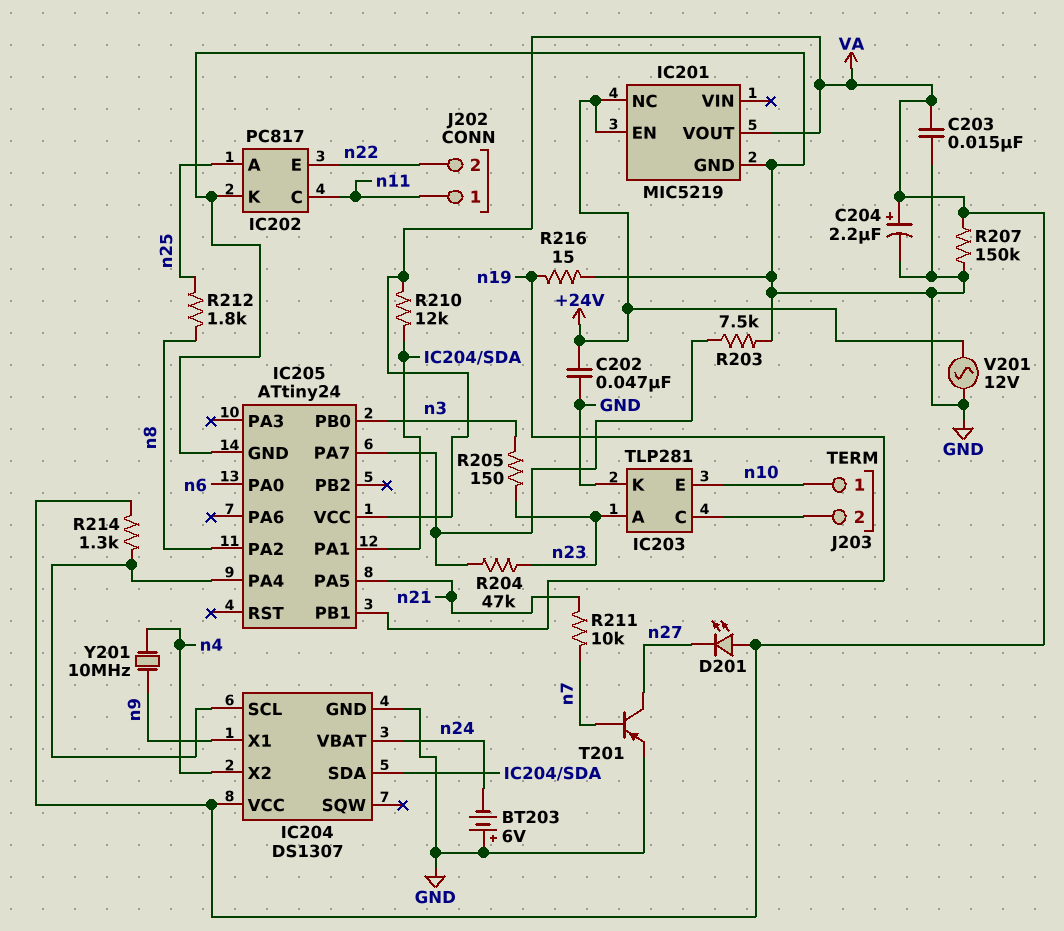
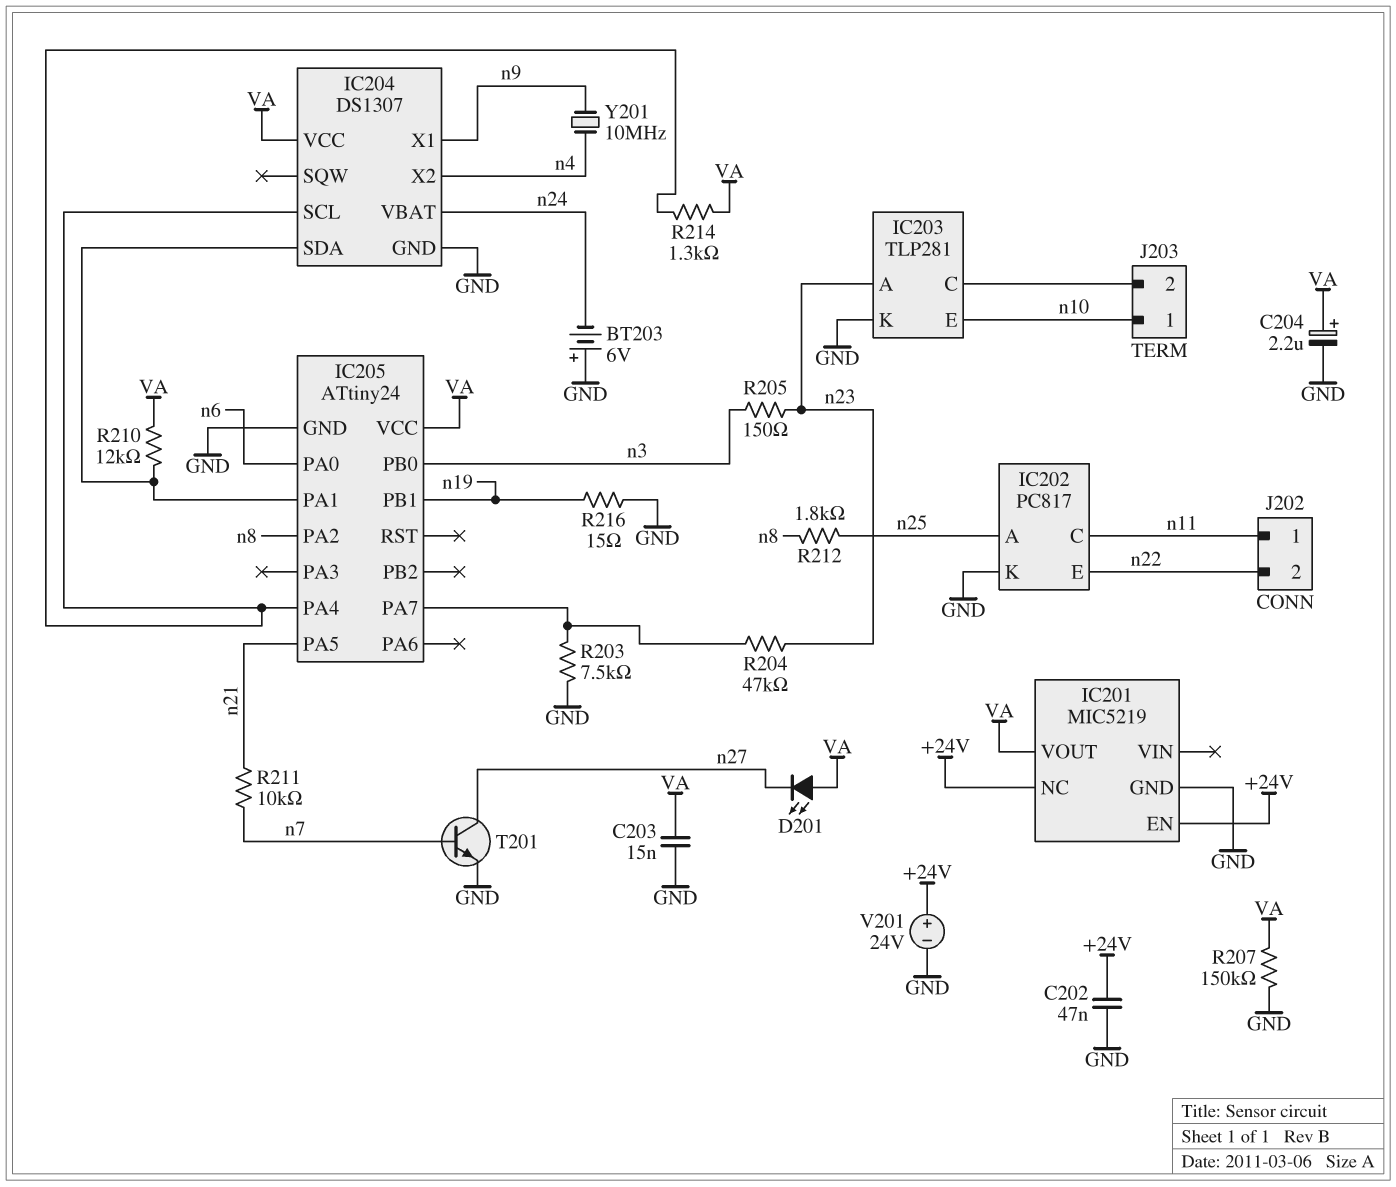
T201: PNP (B n7, C n27, E GND) -> NPN (B n7, C n27, E GND)
V201: AC 12V (+24V, GND) -> 24V (plus +24V, minus GND)

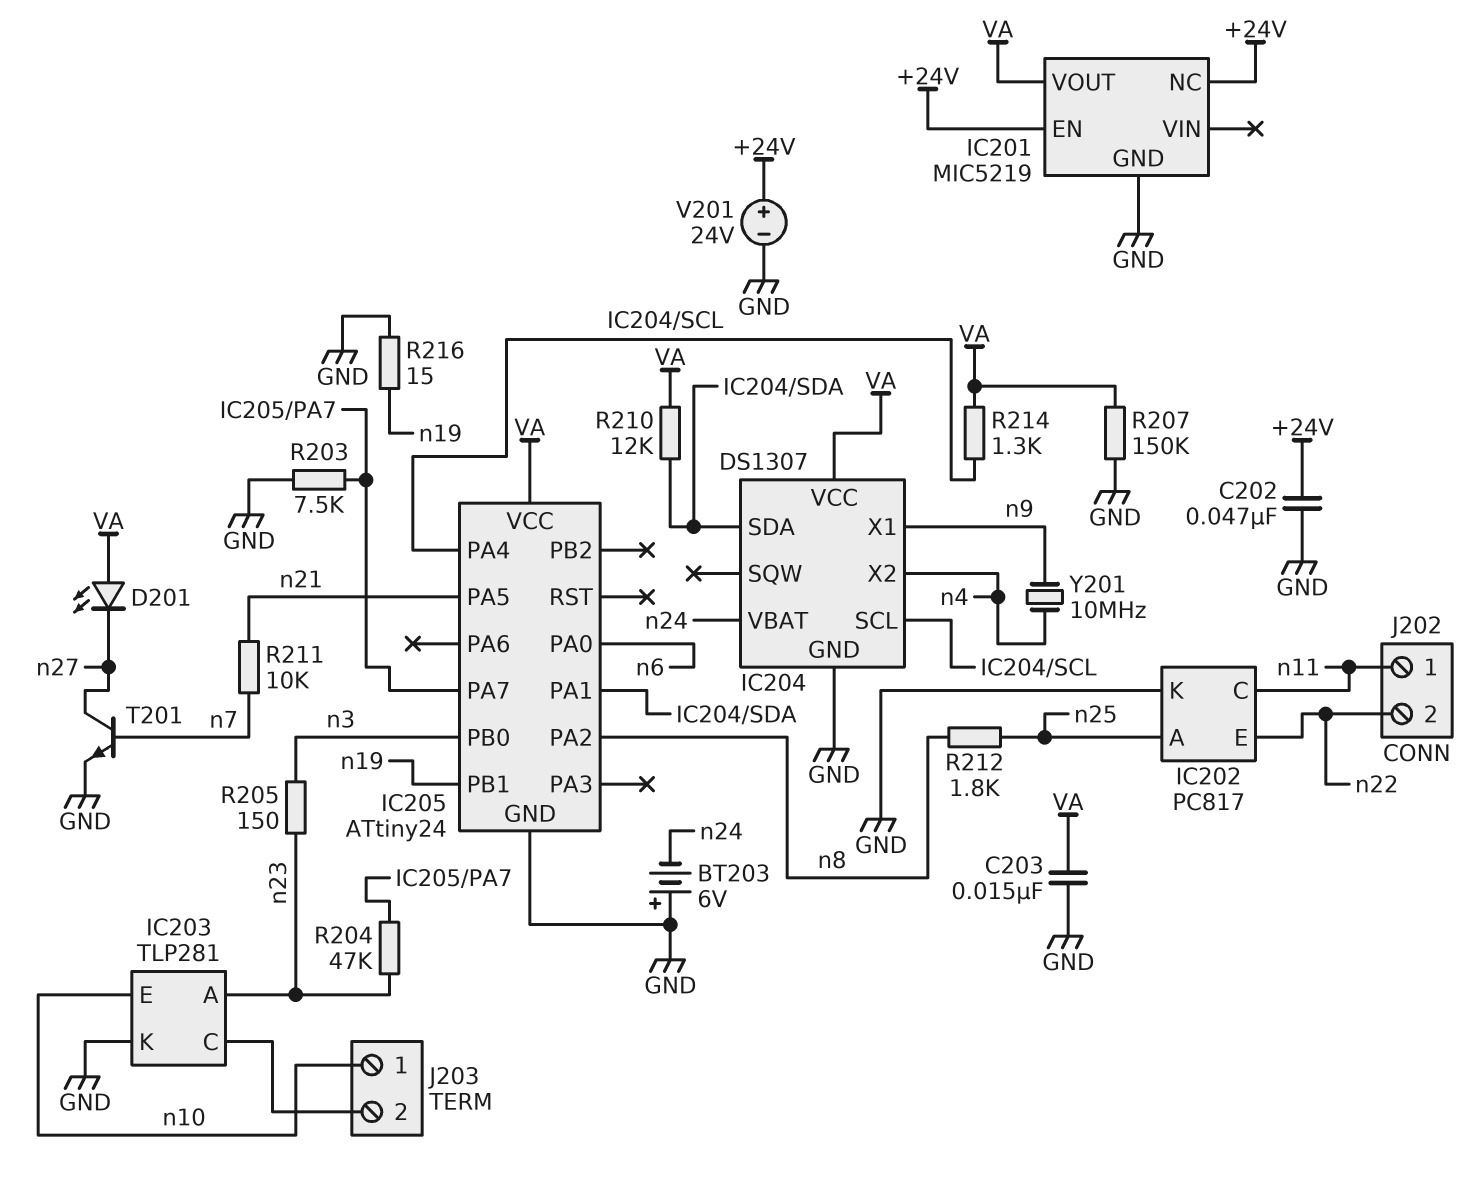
C204: 2.2uF (plus VA, minus GND) -> none

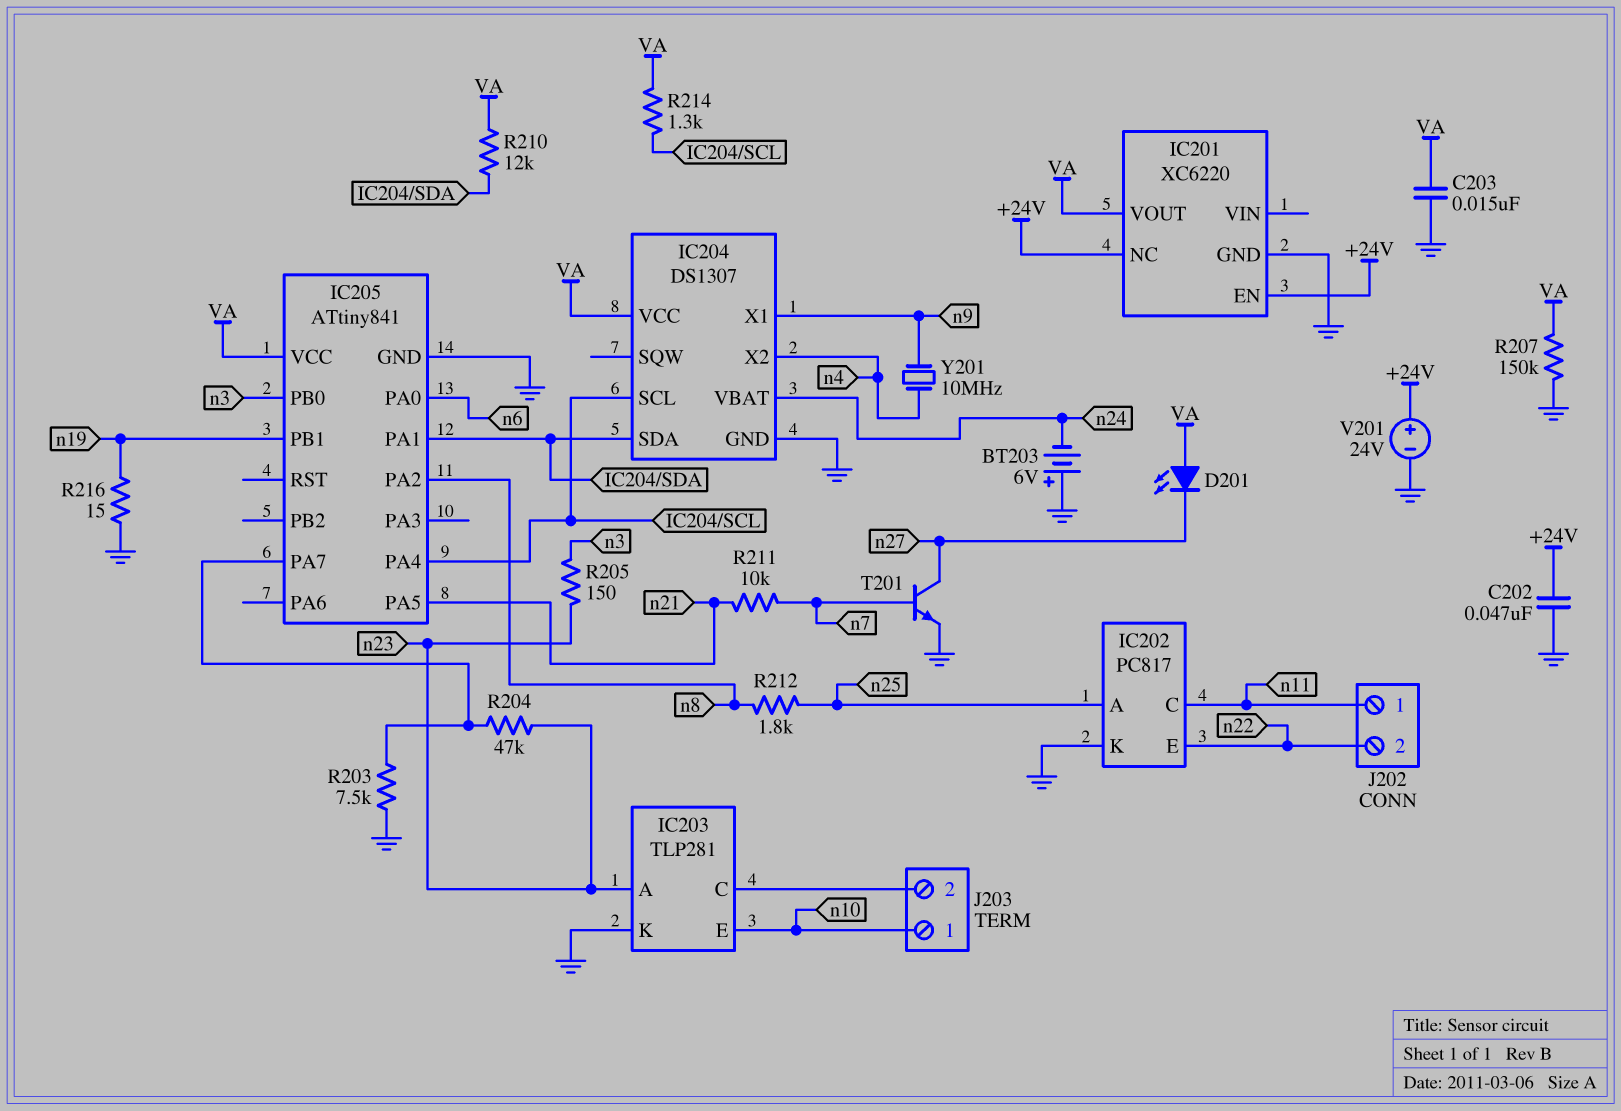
IC201: MIC5219 -> XC6220
IC205: ATtiny24 -> ATtiny841

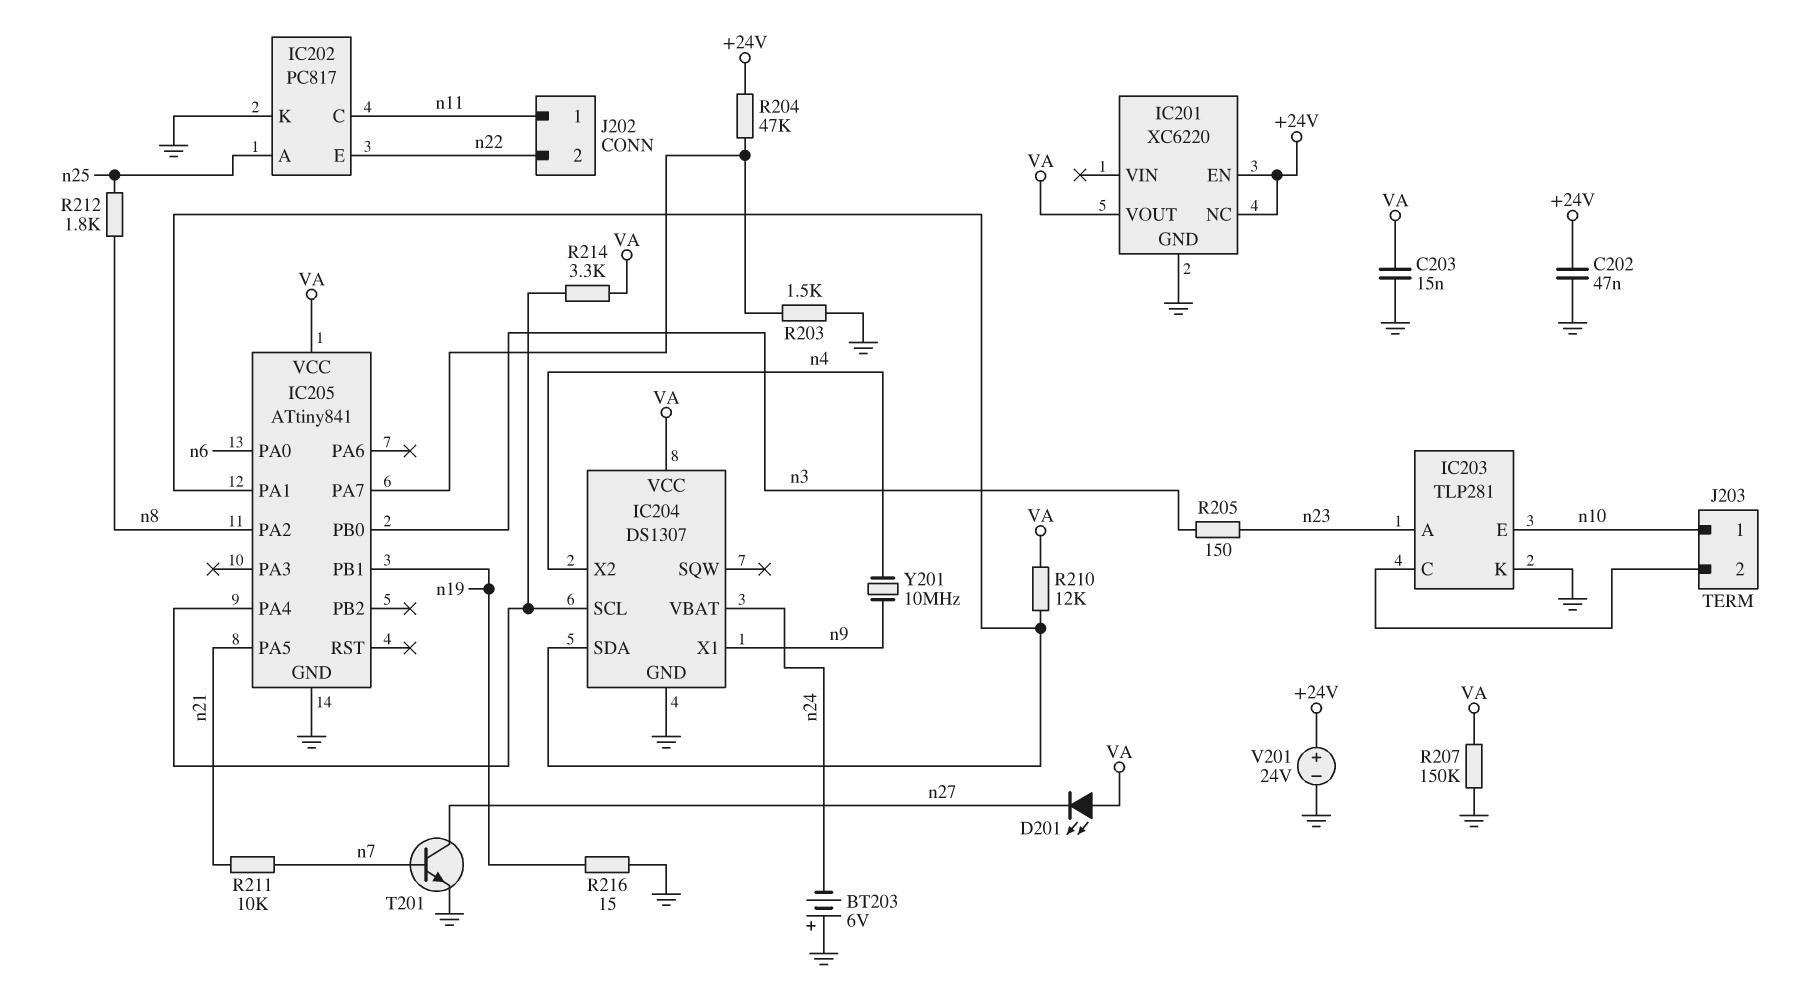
R203: 7.5k (GND, IC205/PA7) -> 1.5k (GND, IC205/PA7)
R204: 47k (IC205/PA7, n23) -> 47k (+24V, IC205/PA7)
R214: 1.3k (IC204/SCL, VA) -> 3.3k (IC204/SCL, VA)

